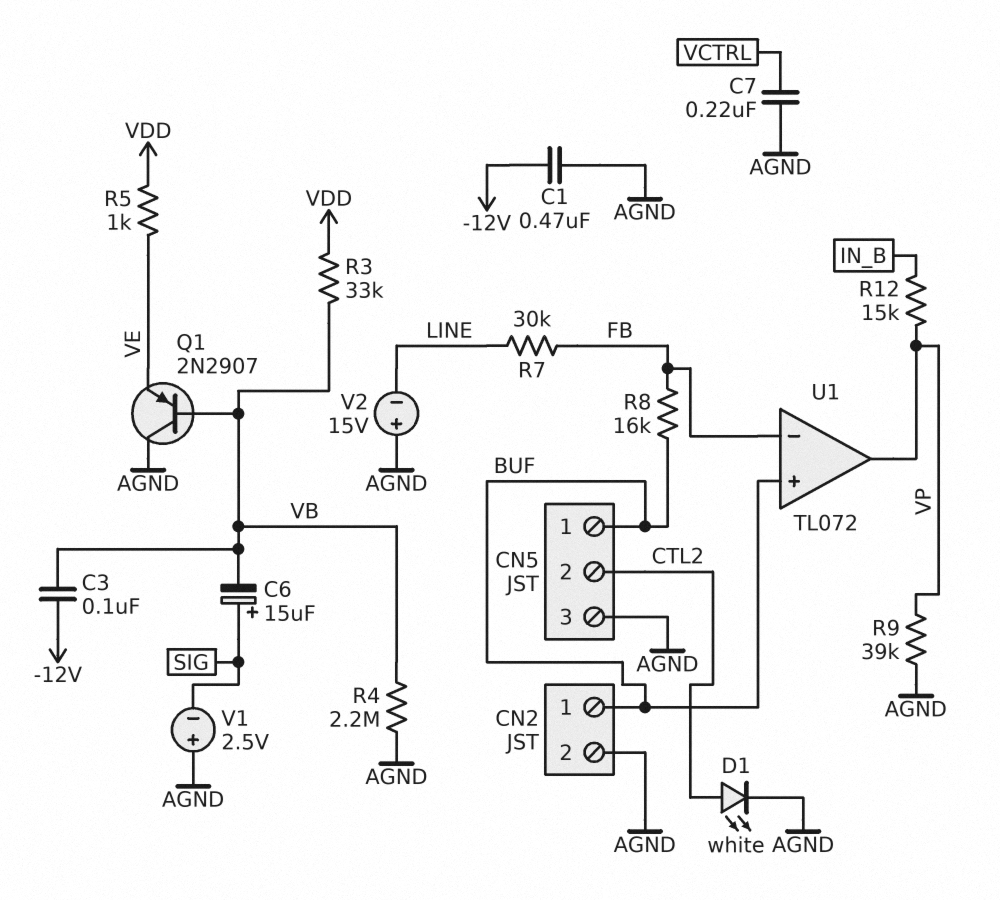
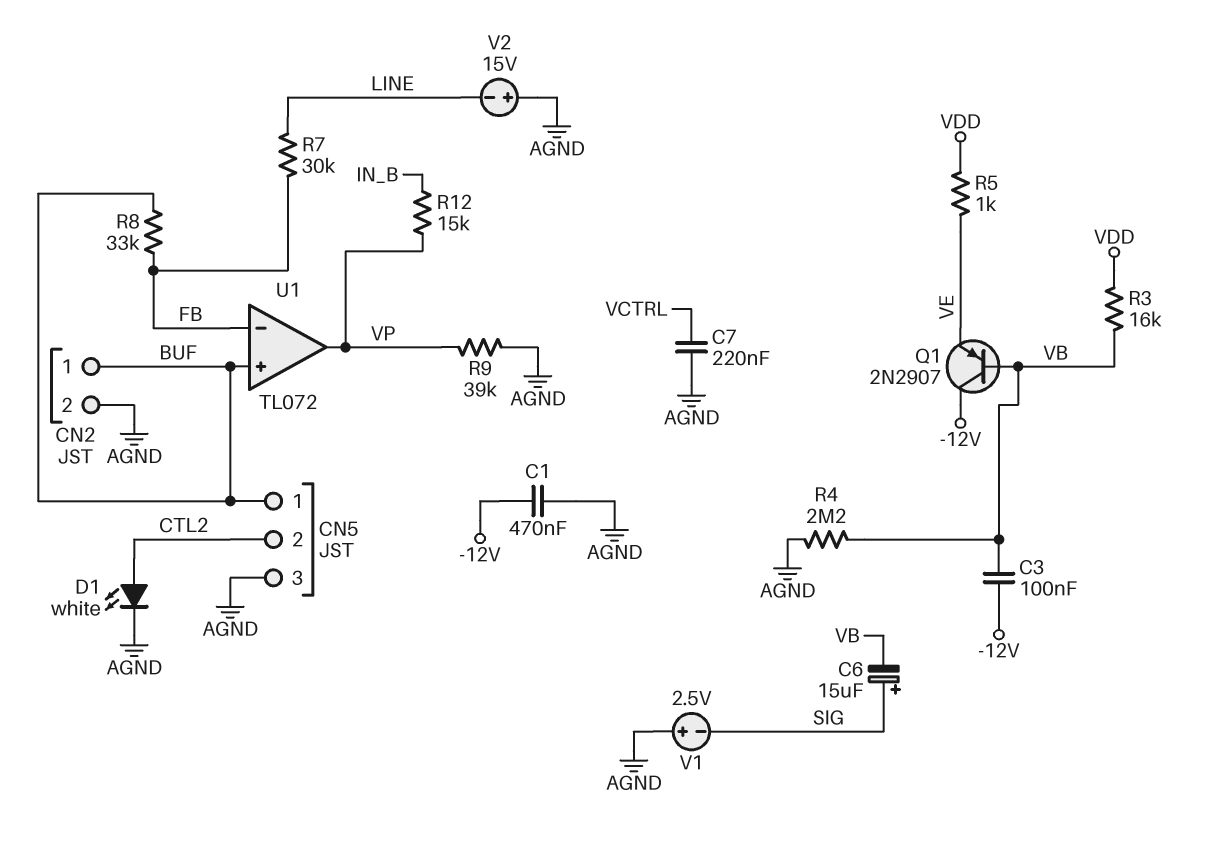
Q1: PNP 2N2907 (B VB, C AGND, E VE) -> PNP 2N2907 (B VB, C -12V, E VE)
R3: 33k (VB, VDD) -> 16k (VB, VDD)
R8: 16k (BUF, FB) -> 33k (BUF, FB)

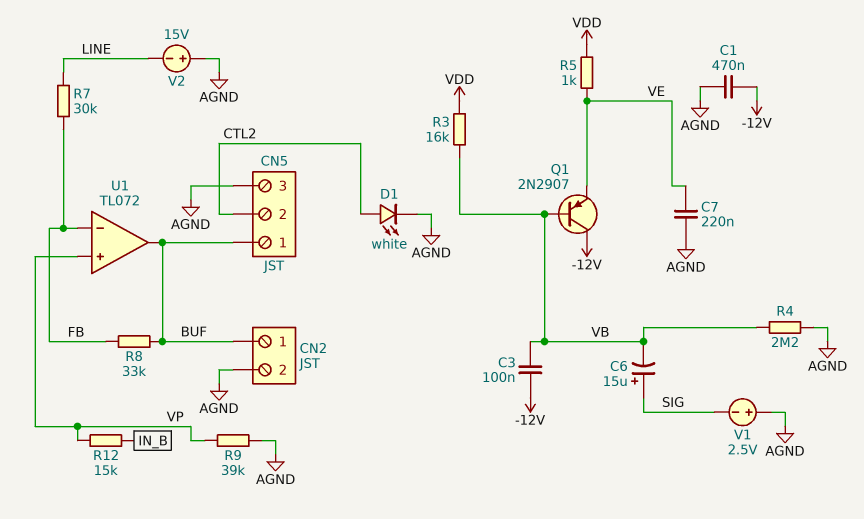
C7: 220nF (AGND, VCTRL) -> 220nF (AGND, VE)
U1 pin in+: BUF -> VP
U1 pin out: VP -> BUF

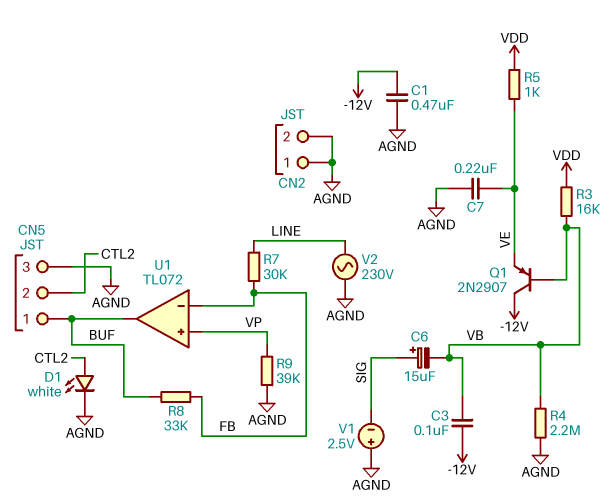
CN2 pin 1: BUF -> AGND
R12: 15k (IN_B, VP) -> none
V2: 15V (plus AGND, minus LINE) -> AC 230V (AGND, LINE)

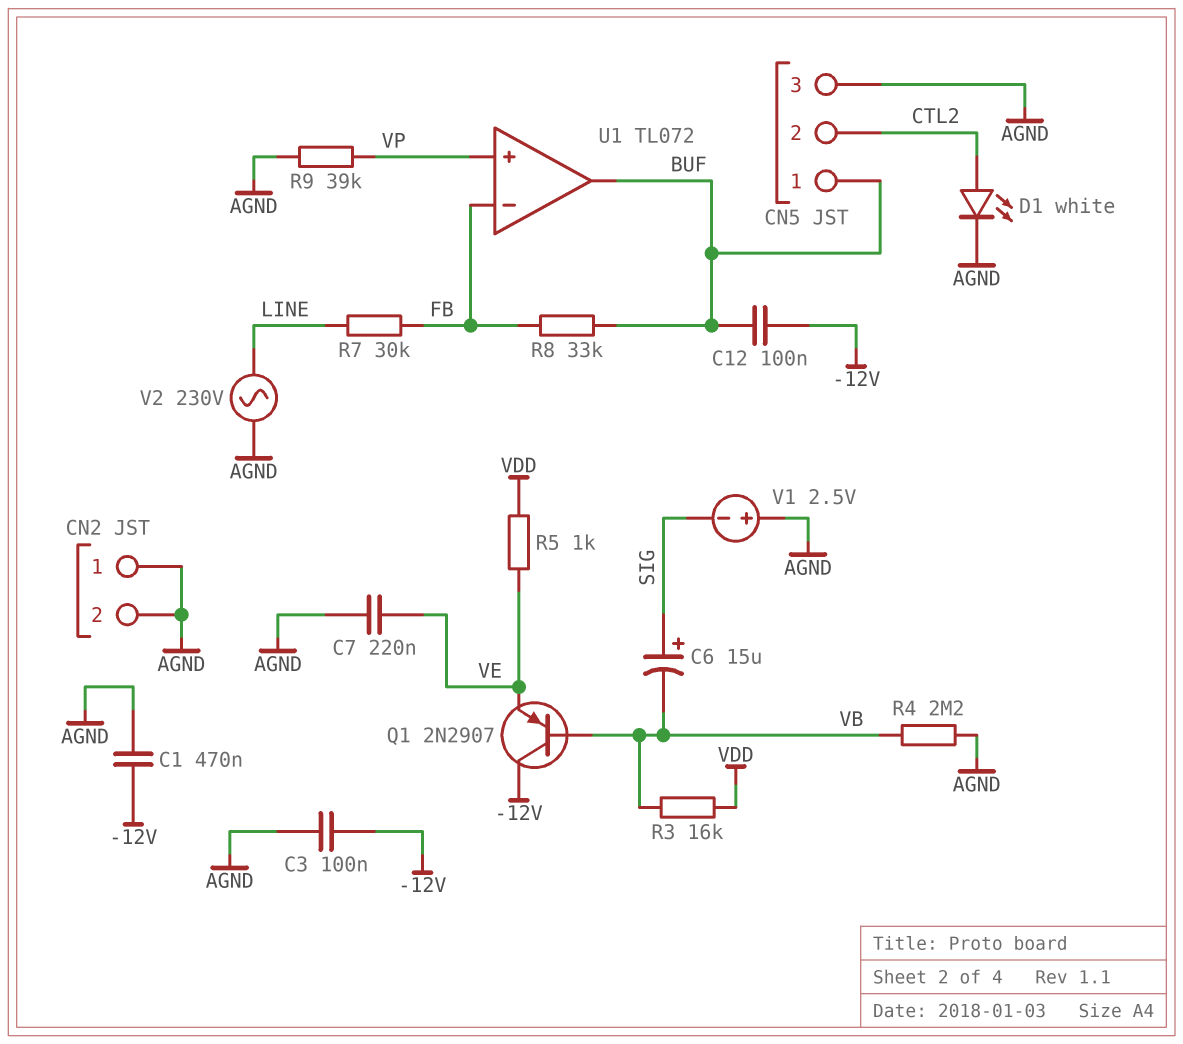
C3: 100nF (-12V, VB) -> 100nF (-12V, AGND)
C12: none -> 100nF (-12V, BUF)

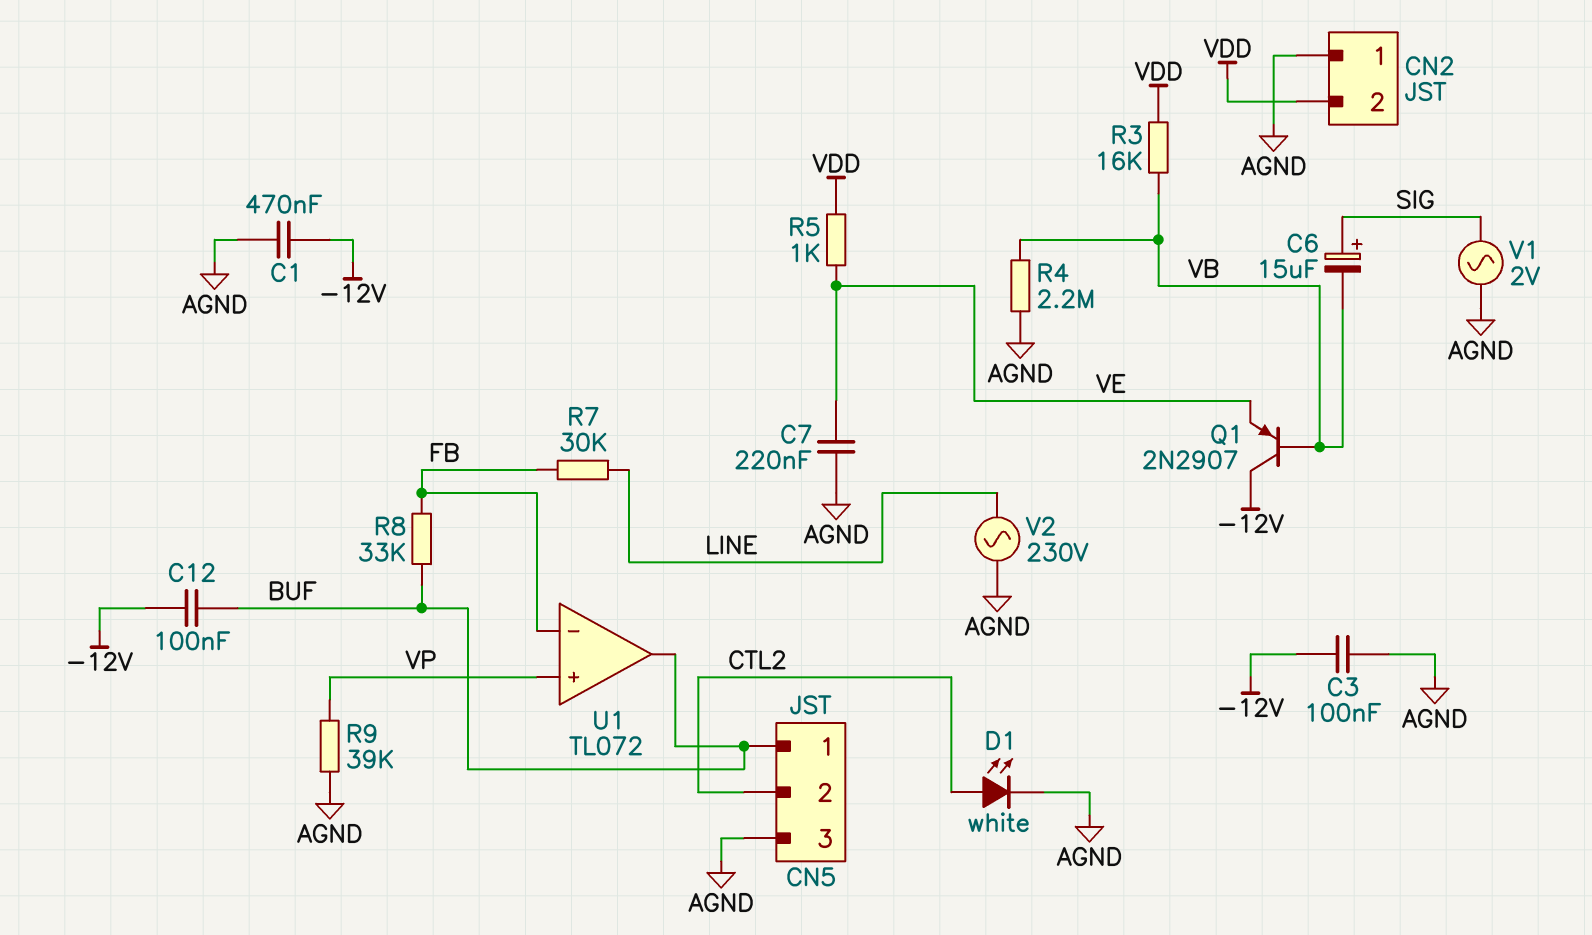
CN2 pin 2: AGND -> VDD
V1: 2.5V (plus AGND, minus SIG) -> AC 2V (AGND, SIG)

